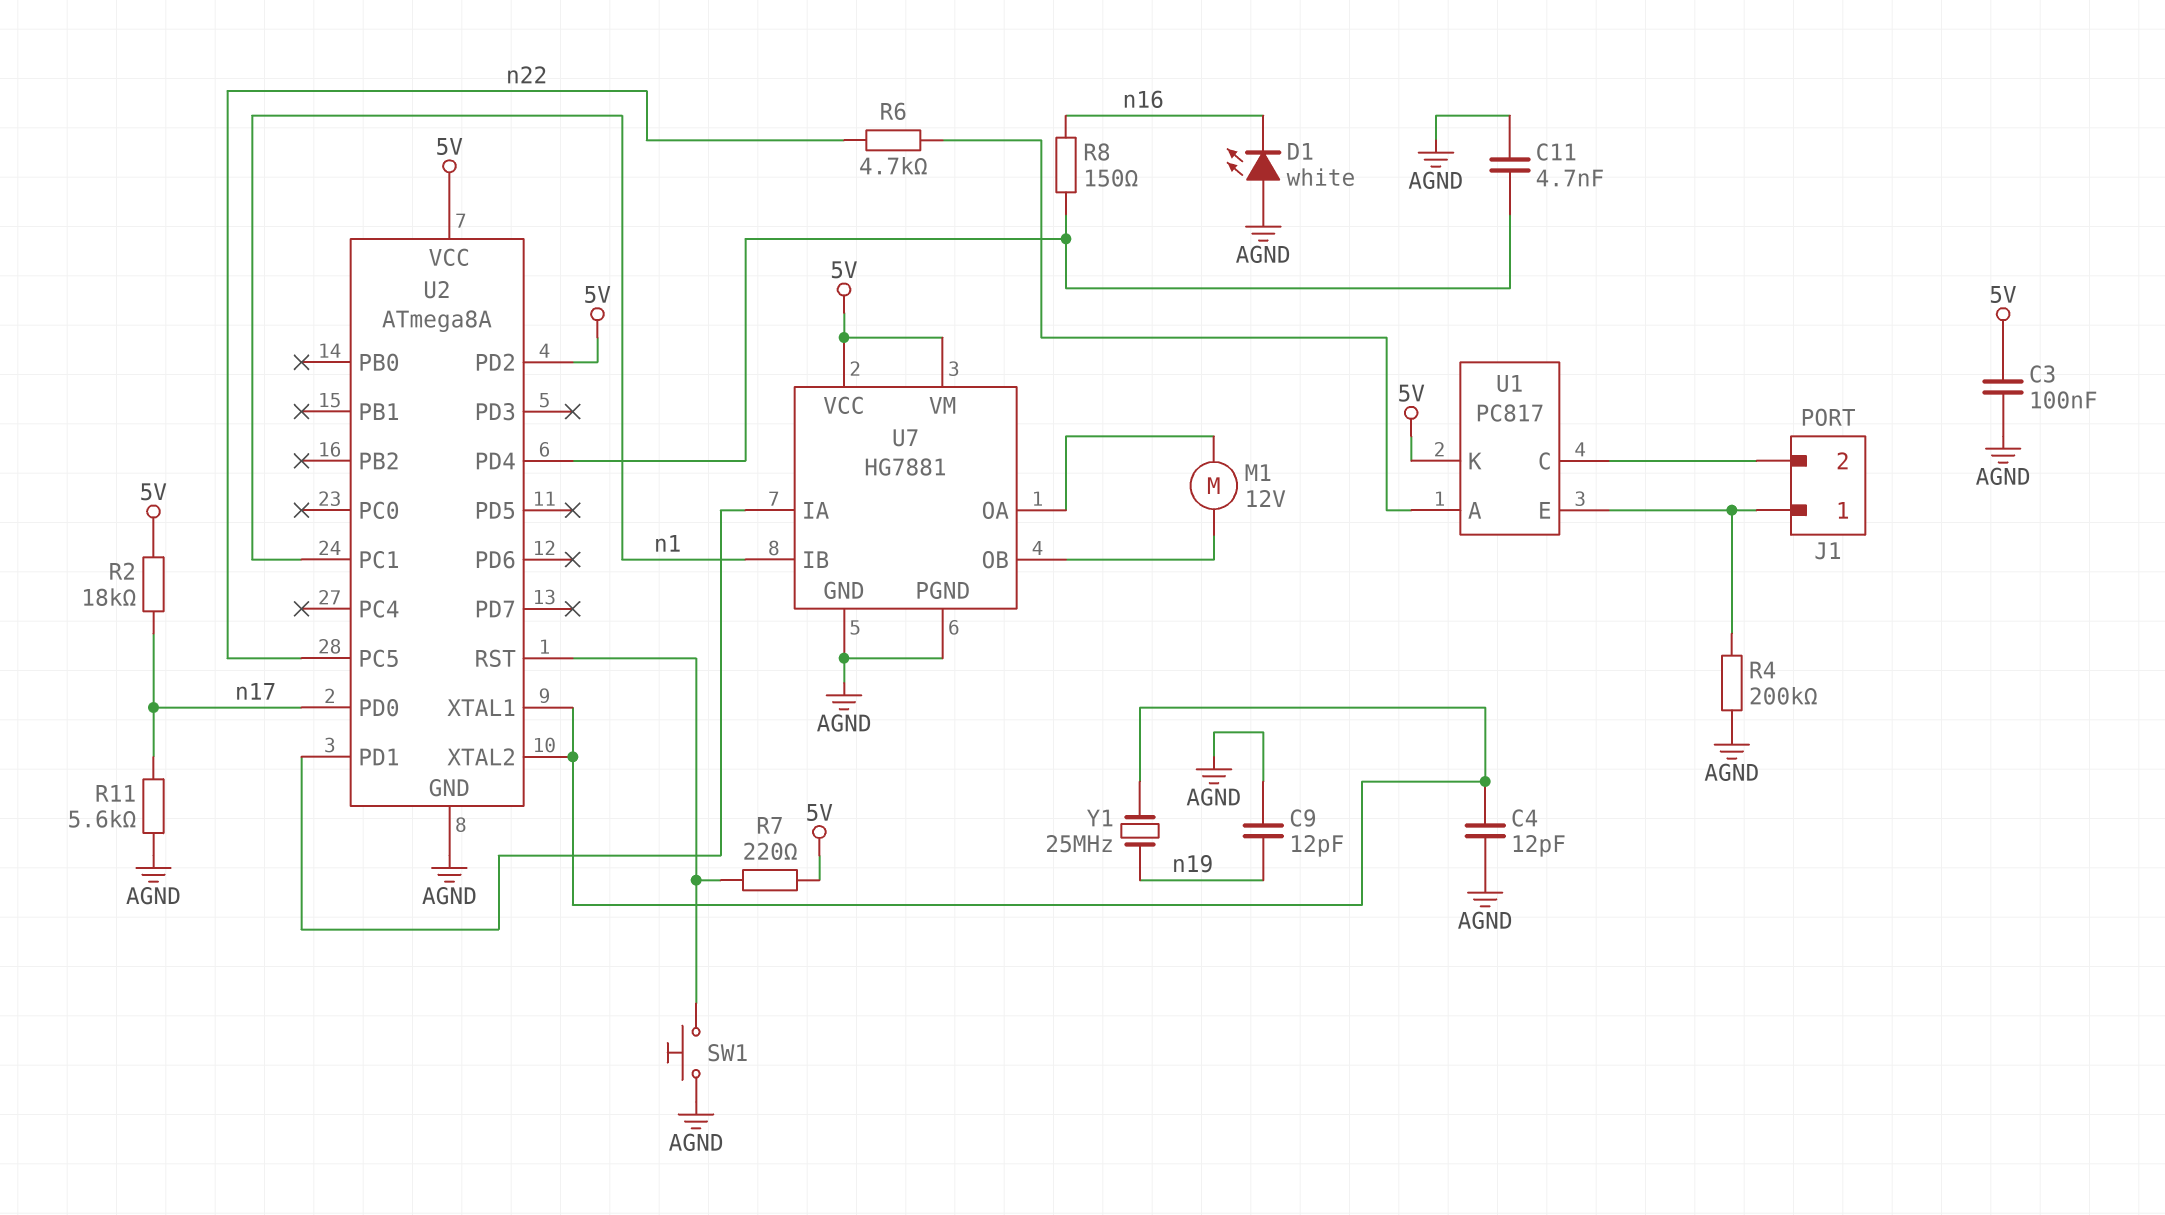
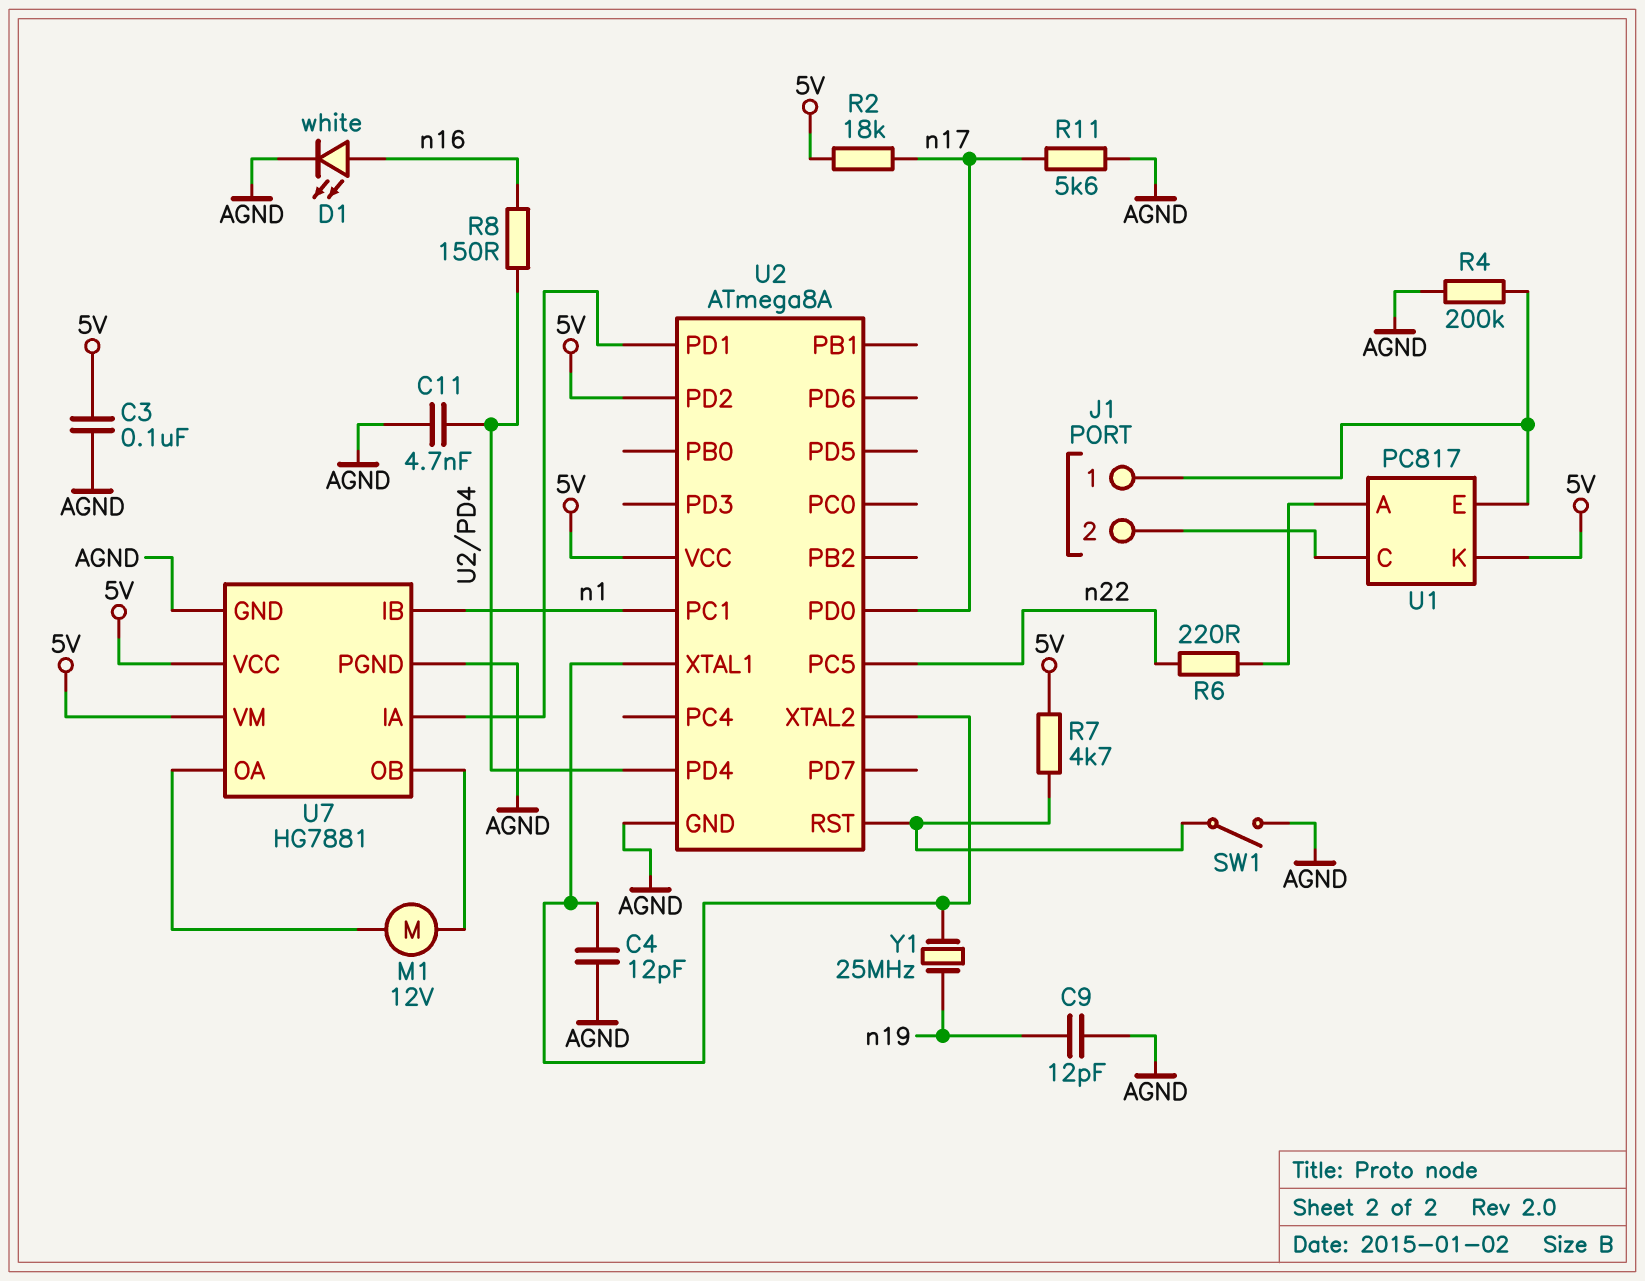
D1: LED white (A AGND, K n16) -> LED white (A n16, K AGND)
R6: 4.7k (U1/A, n22) -> 220 (U1/A, n22)
R7: 220 (5V, U2/RST) -> 4.7k (5V, U2/RST)
SW1: button (AGND, U2/RST) -> switch (AGND, U2/RST)

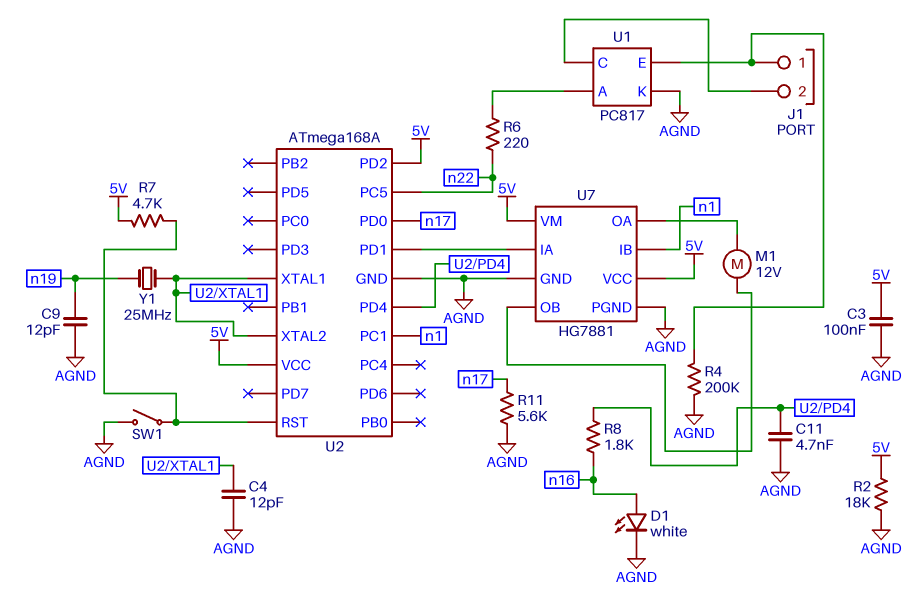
R2: 18k (5V, n17) -> 18k (5V, AGND)
R8: 150 (U2/PD4, n16) -> 1.8k (U2/PD4, n16)
U1 pin K: 5V -> AGND
U2: ATmega8A -> ATmega168A

